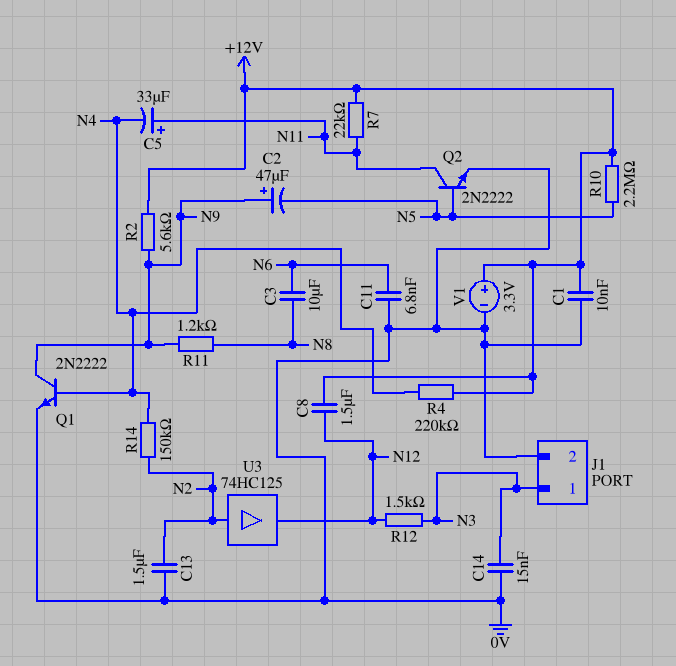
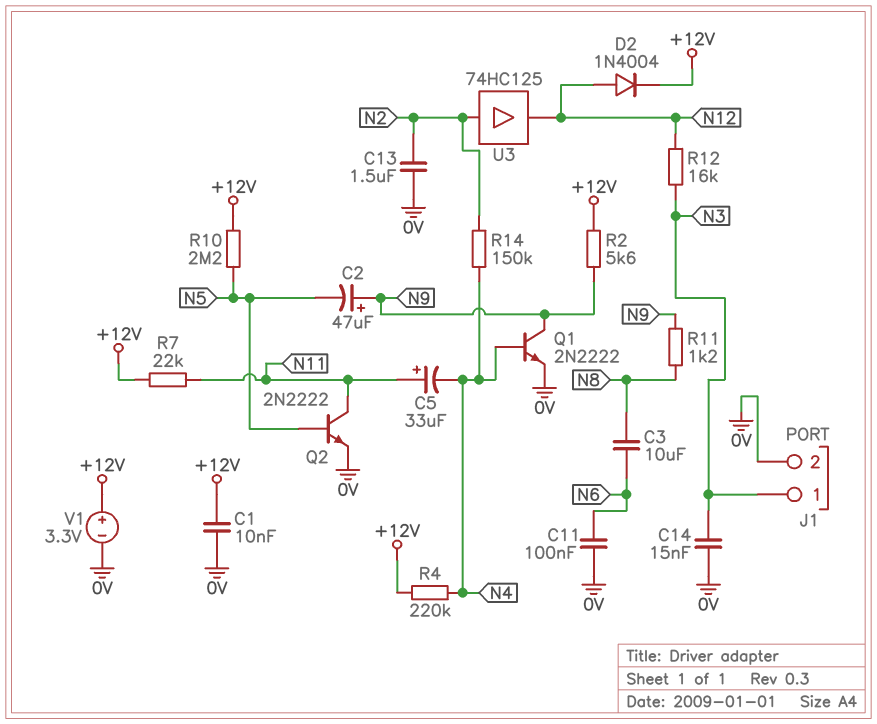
C8: 1.5uF (+12V, N12) -> none
C11: 6.8nF (0V, N6) -> 100nF (0V, N6)
D2: none -> diode 1N4004 (A N12, K +12V)
R12: 1.5k (N3, N12) -> 16k (N3, N12)

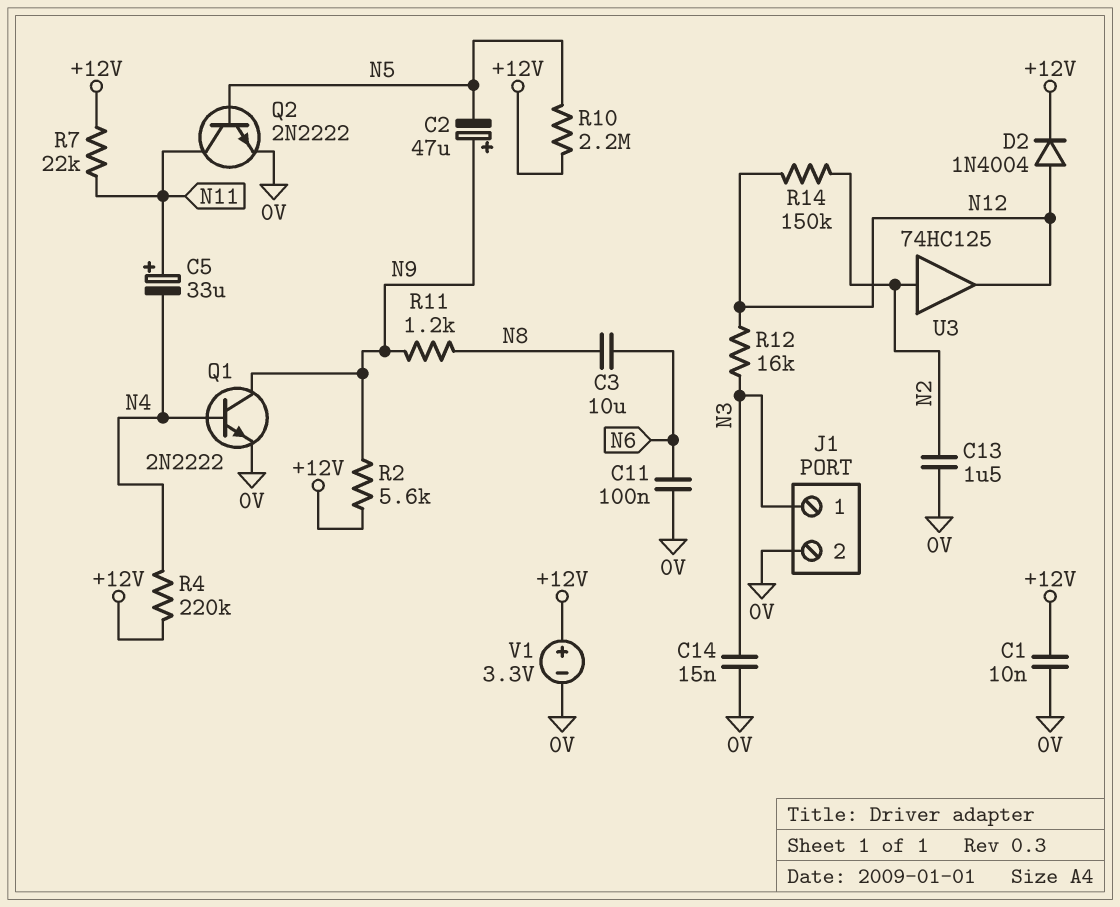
R14: 150k (N2, N4) -> 150k (N2, N12)

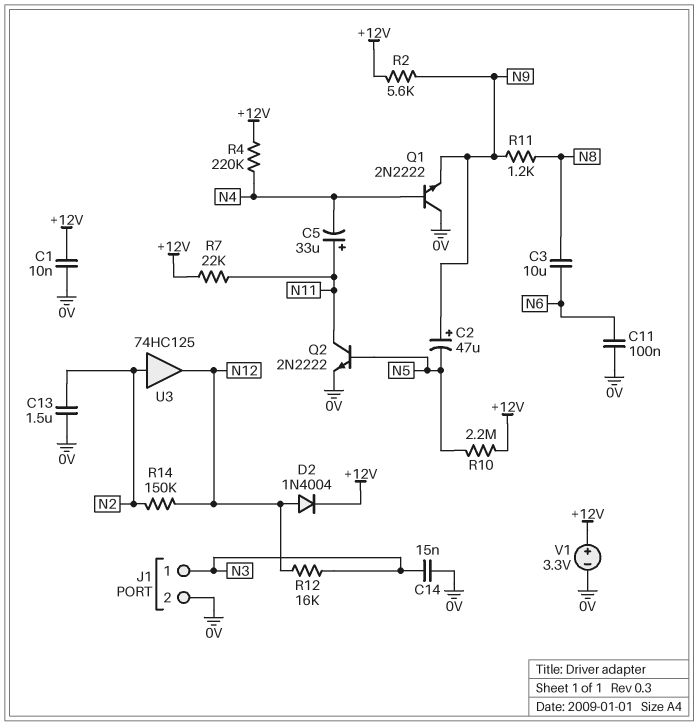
Q1: NPN 2N2222 (B N4, C N9, E 0V) -> NPN 2N2222 (B N4, C 0V, E N9)

